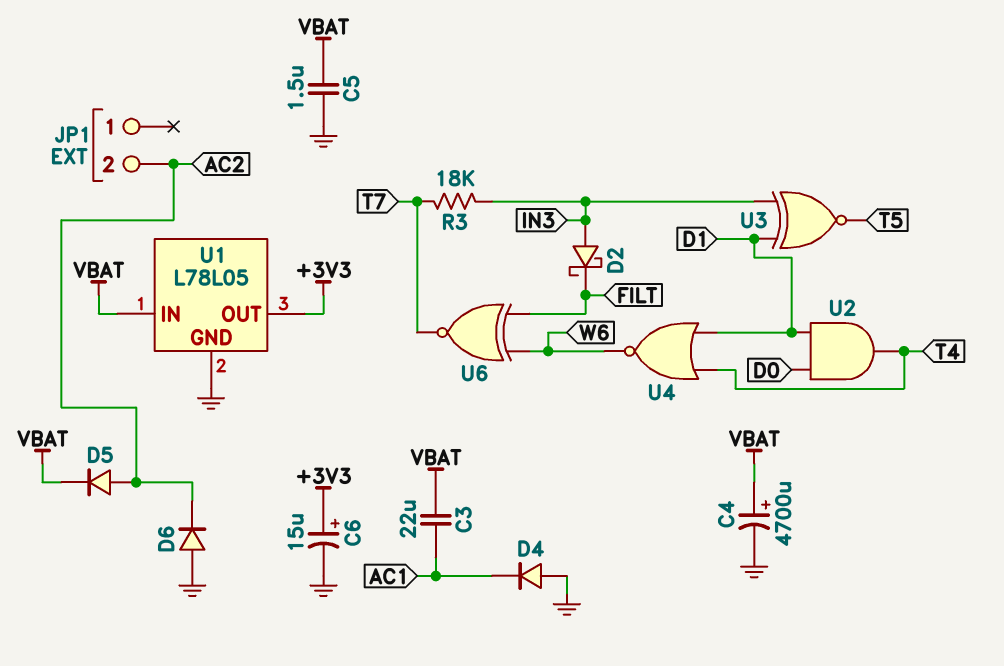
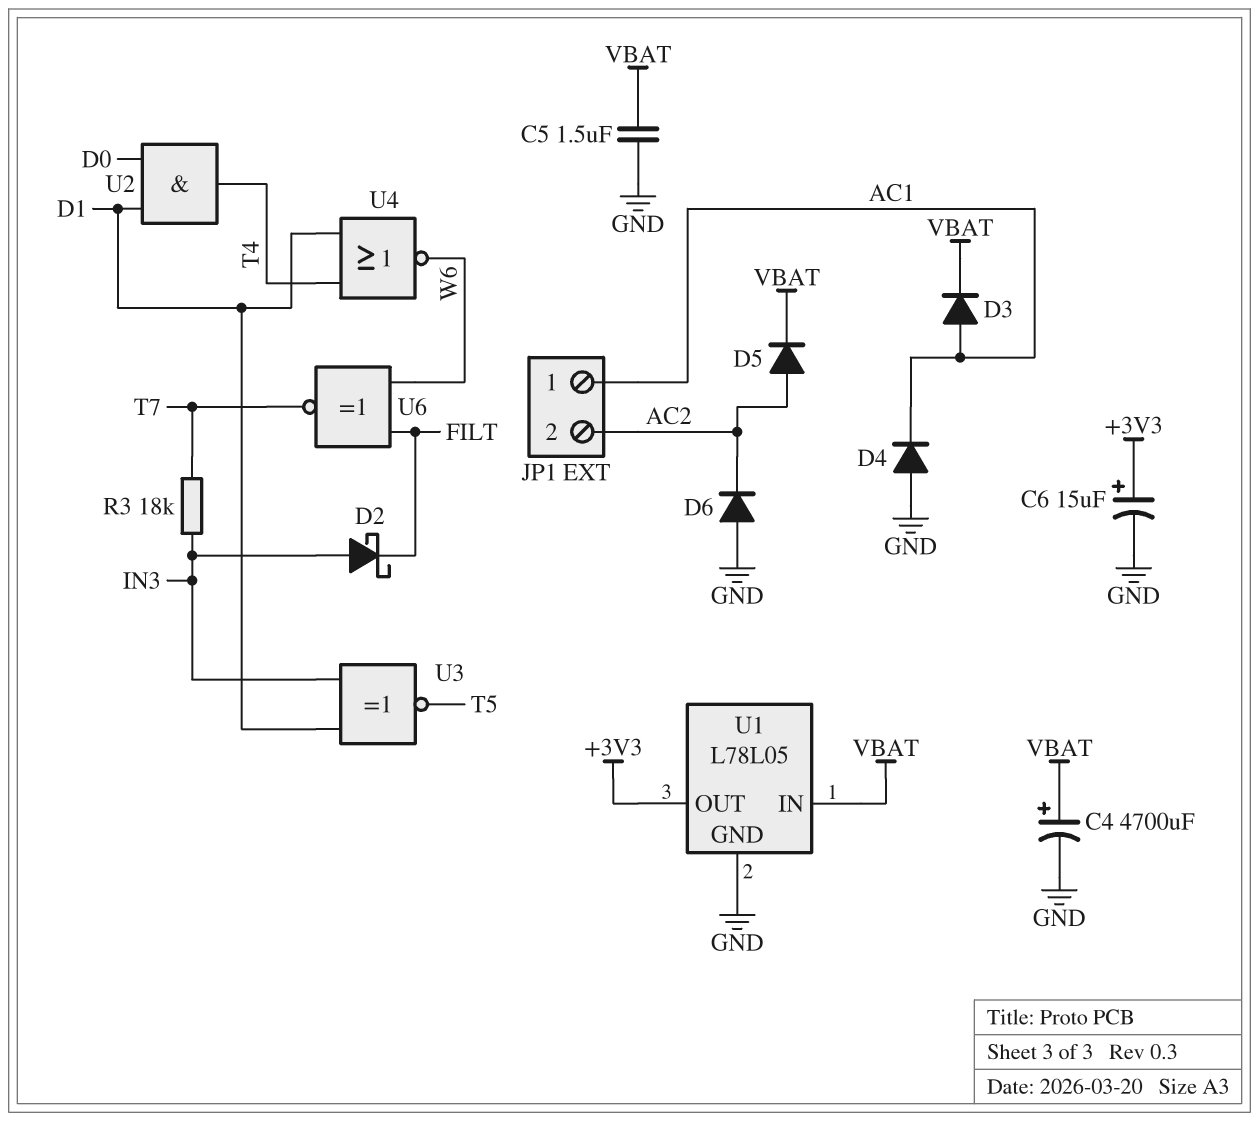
C3: 22uF (AC1, VBAT) -> none
D3: none -> diode (A AC1, K VBAT)
JP1 pin 1: none -> AC1

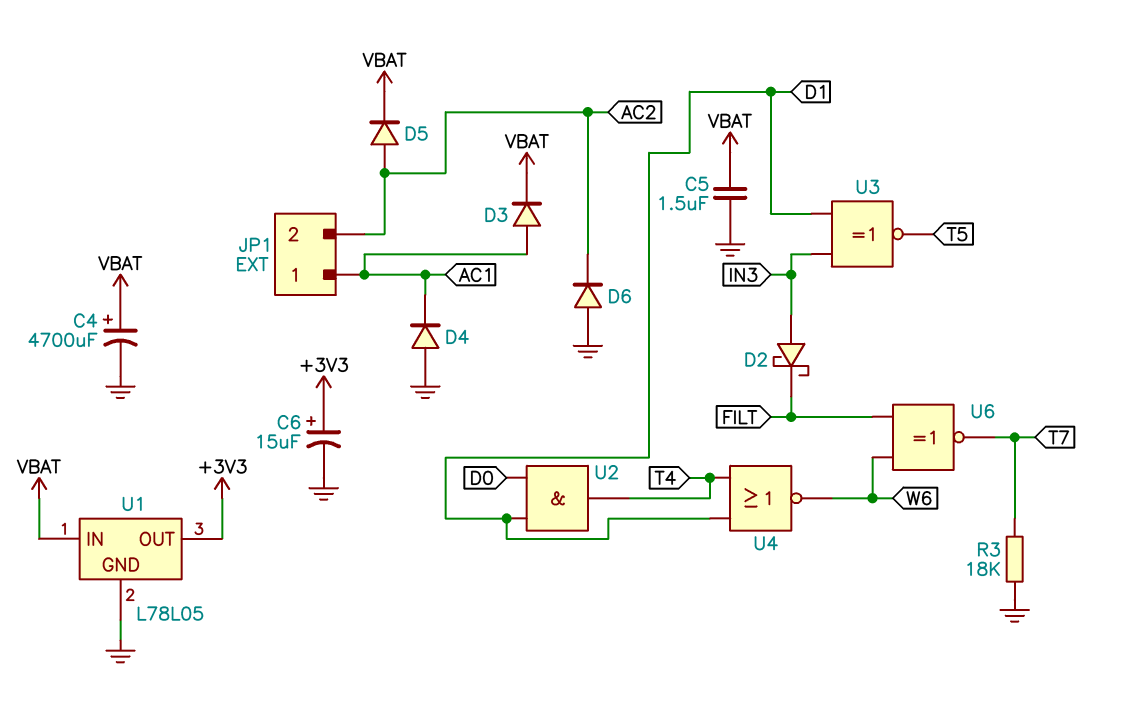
R3: 18k (IN3, T7) -> 18k (GND, T7)

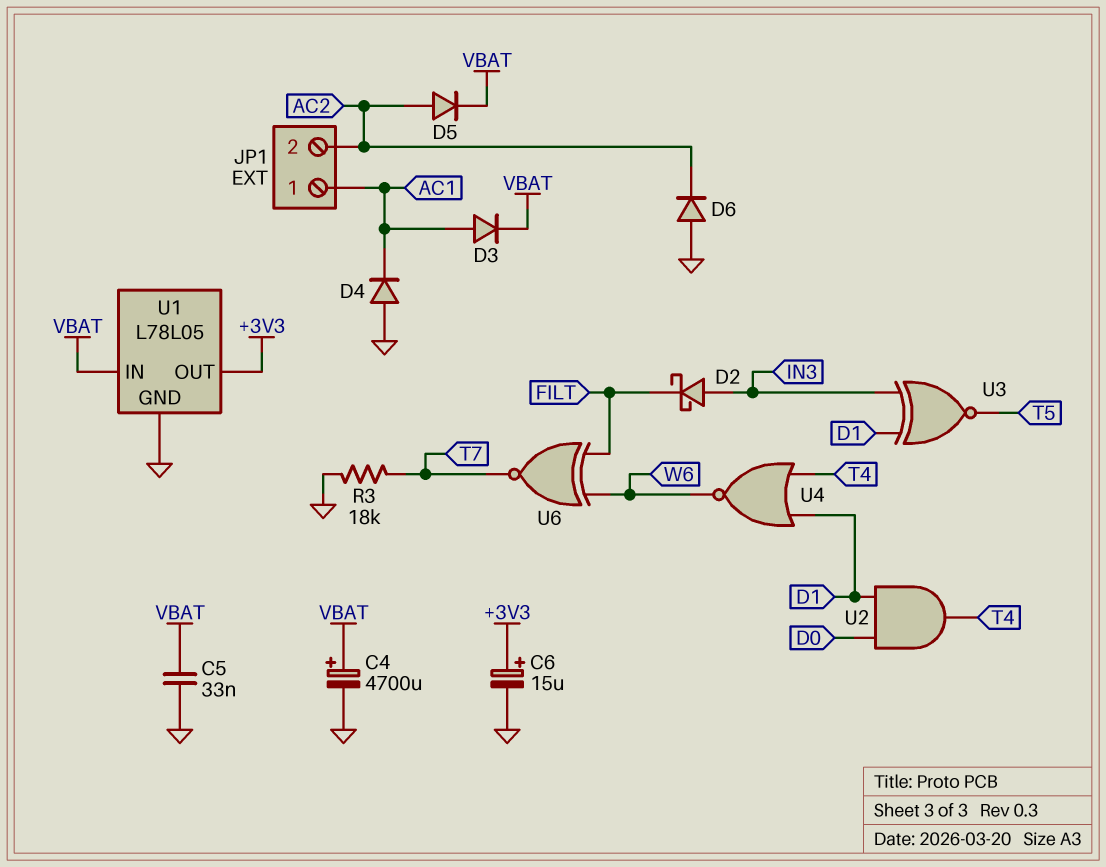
C5: 1.5uF (GND, VBAT) -> 33nF (GND, VBAT)

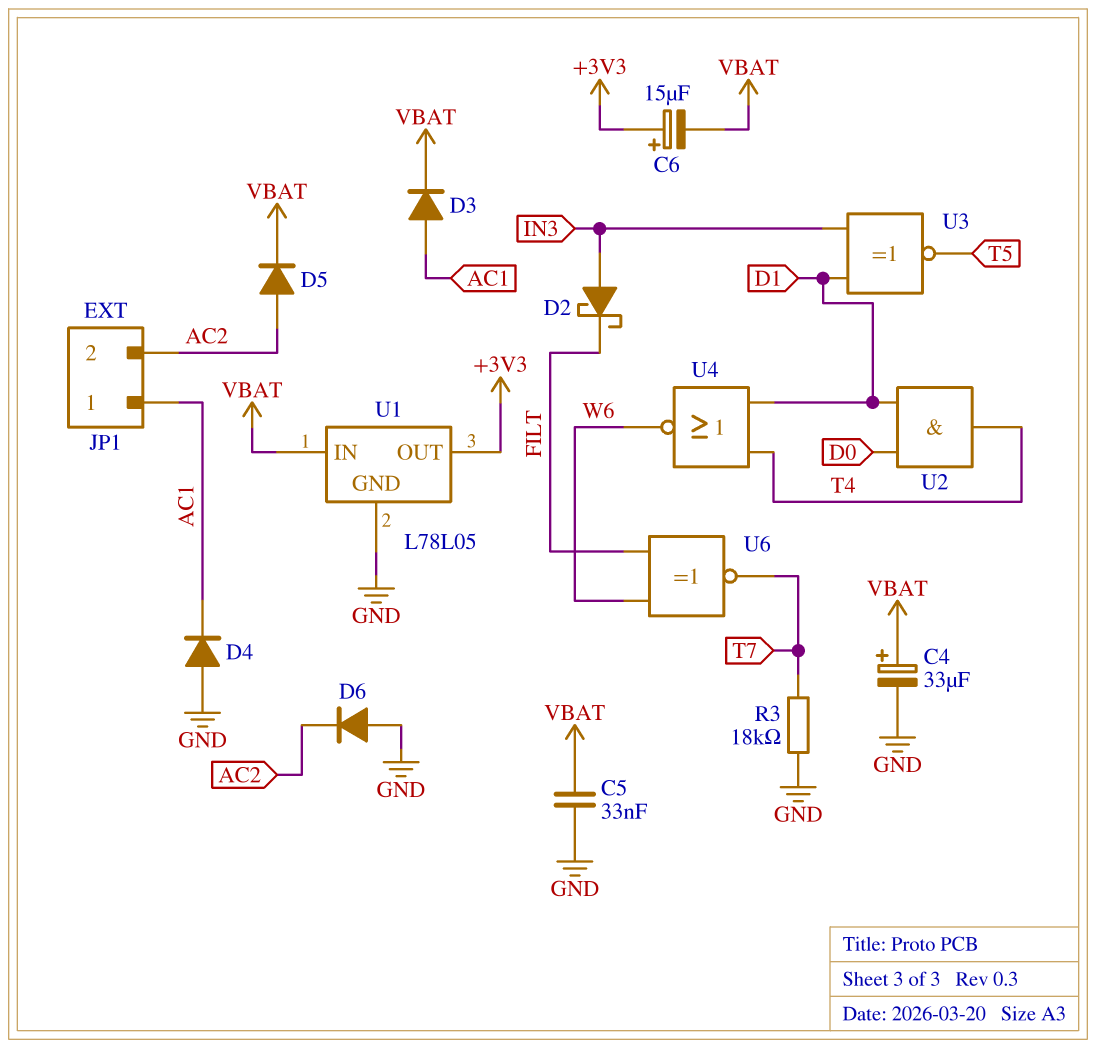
C4: 4700uF (plus VBAT, minus GND) -> 33uF (plus VBAT, minus GND)
C6: 15uF (plus +3V3, minus GND) -> 15uF (plus +3V3, minus VBAT)

